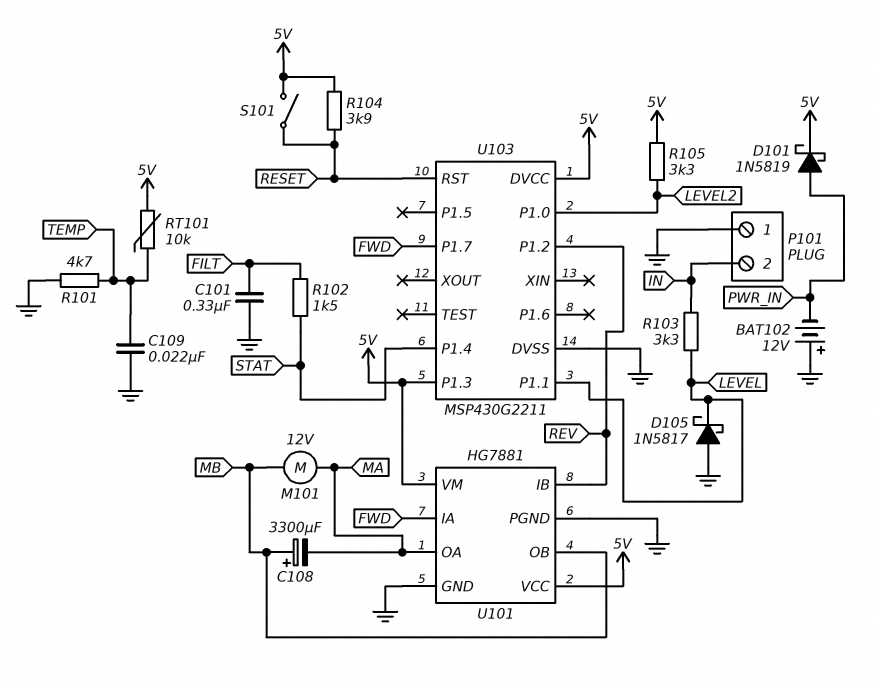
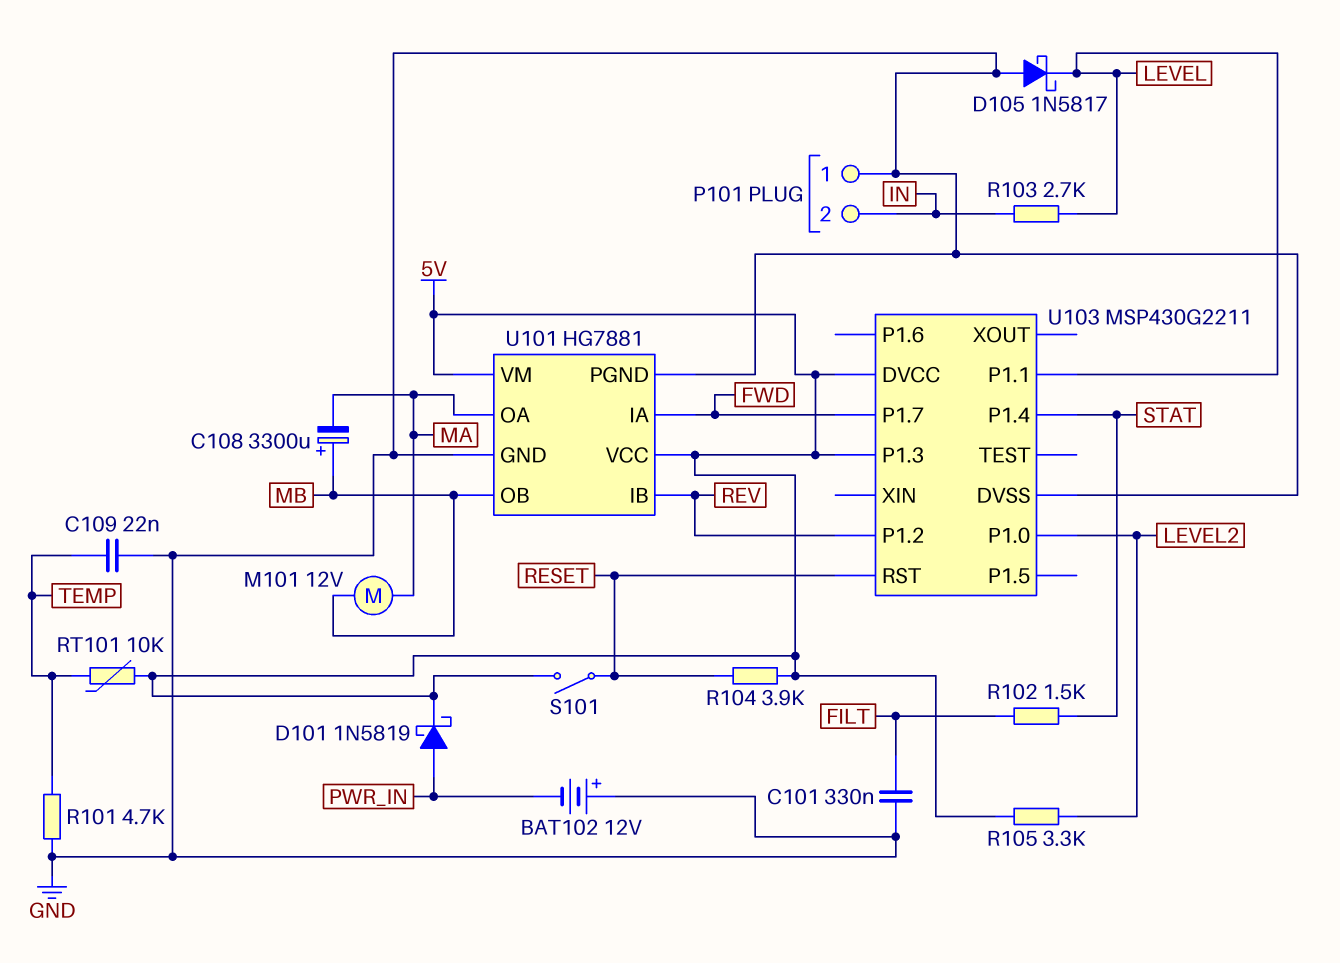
R103: 3.3k (IN, LEVEL) -> 2.7k (IN, LEVEL)

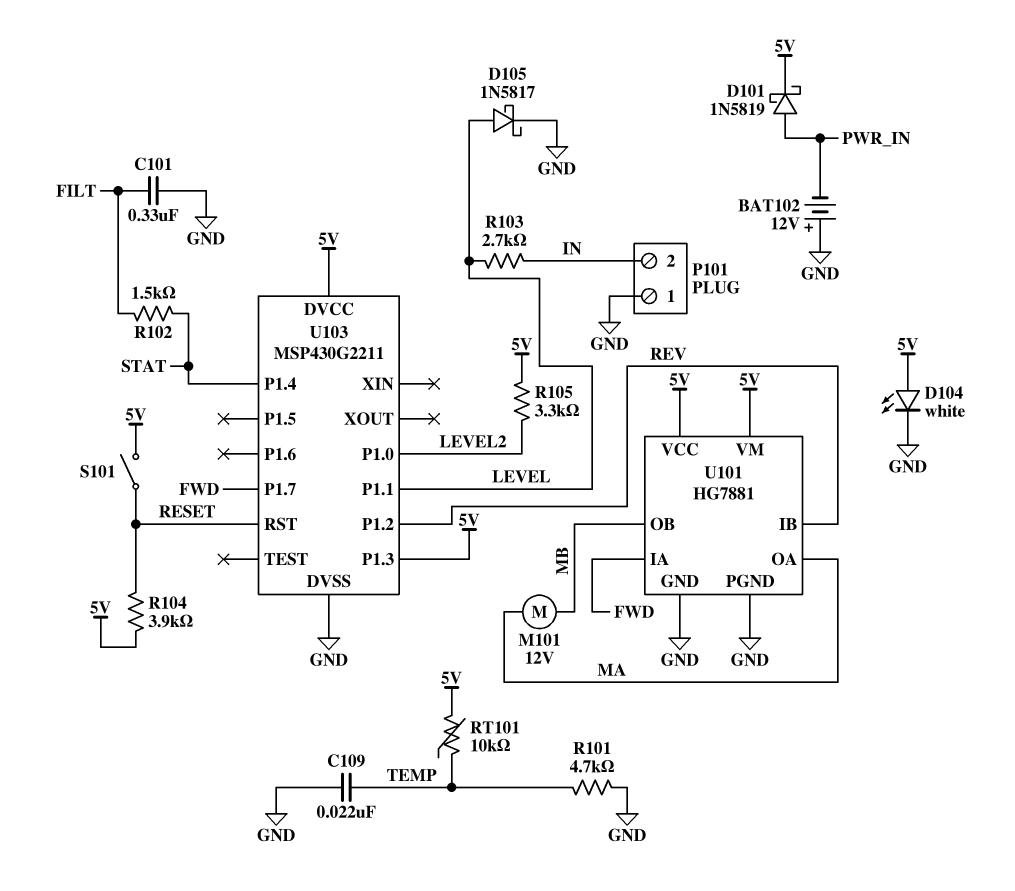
C108: 3300uF (plus MB, minus MA) -> none
D104: none -> LED white (A 5V, K GND)
D105: schottky 1N5817 (A GND, K LEVEL) -> schottky 1N5817 (A LEVEL, K GND)

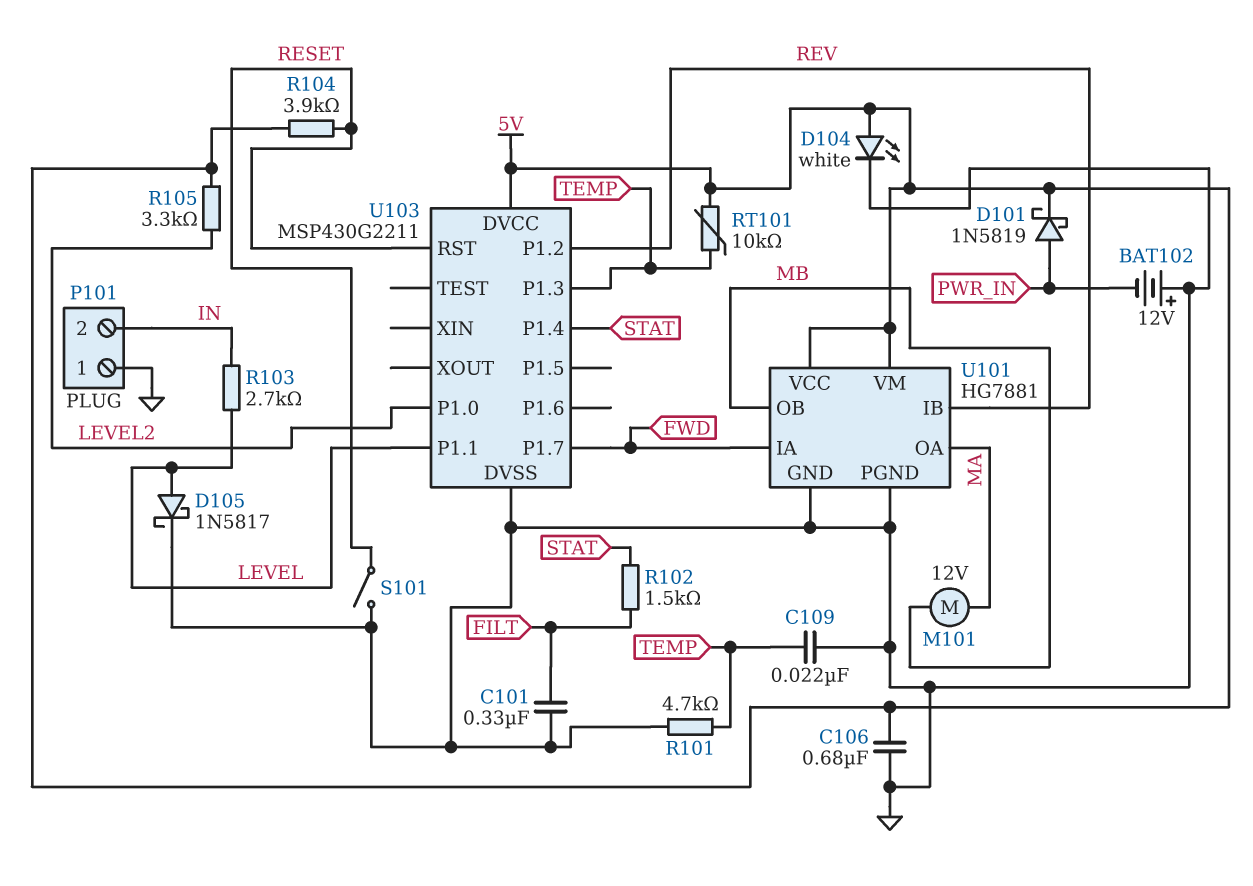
C106: none -> 680nF (5V, GND)
S101: switch (5V, RESET) -> switch (GND, RESET)
U103 pin P1.3: 5V -> TEMP

